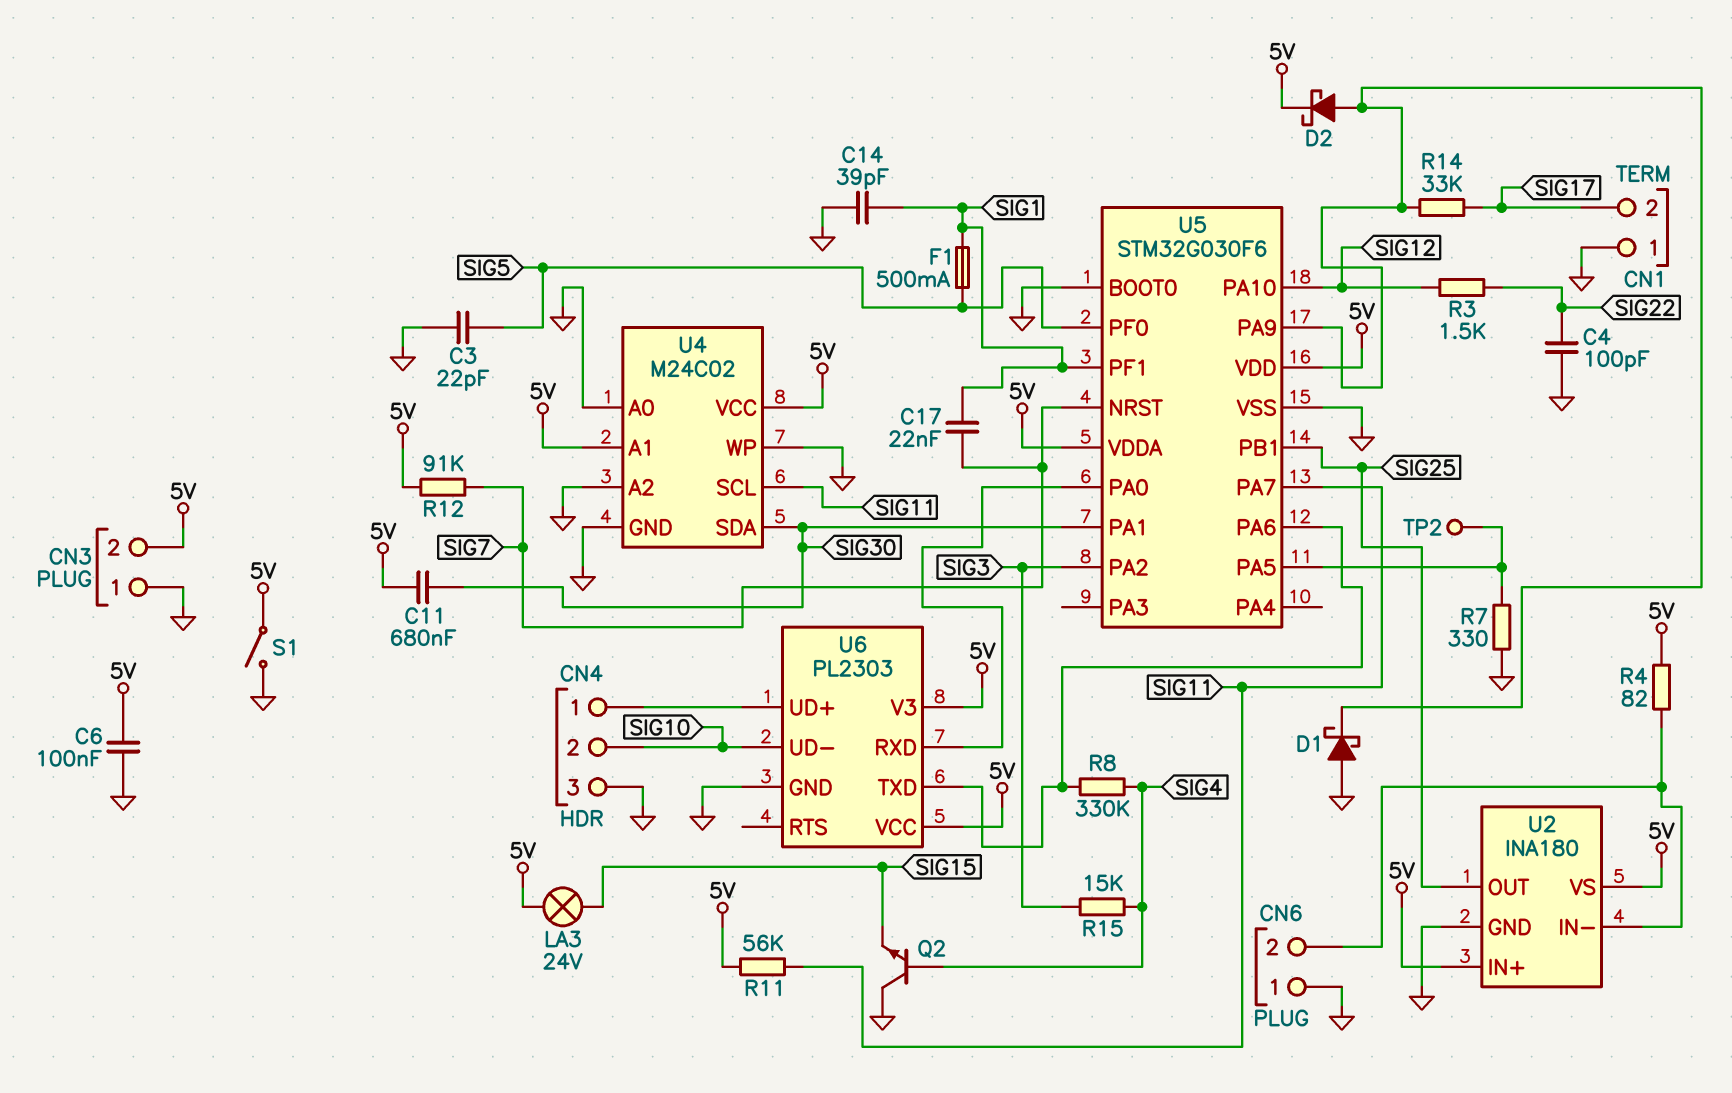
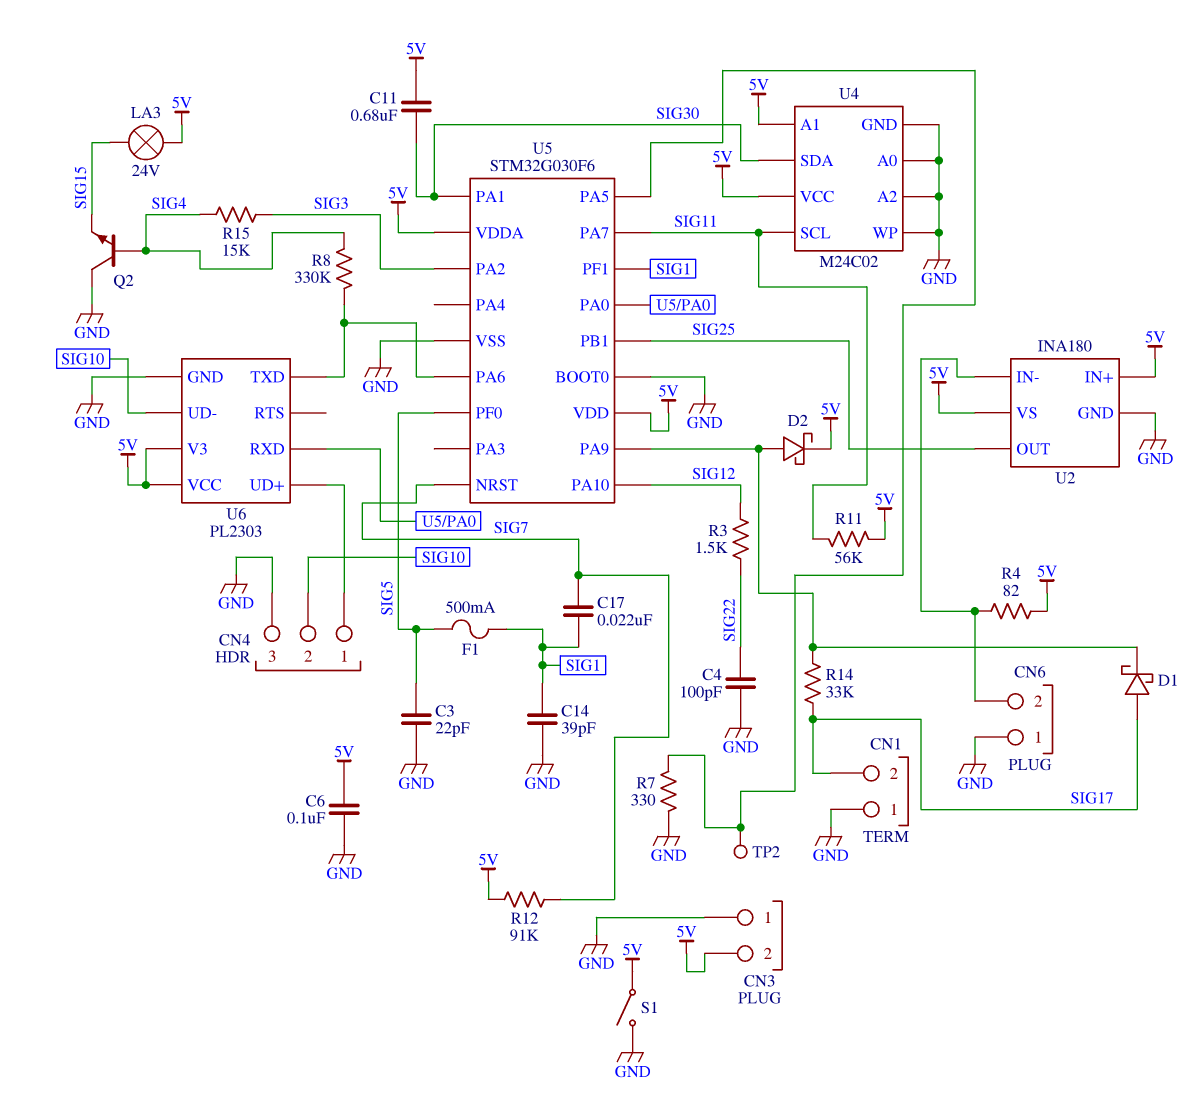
D1: schottky (A GND, K U5/PA9) -> schottky (A SIG17, K U5/PA9)

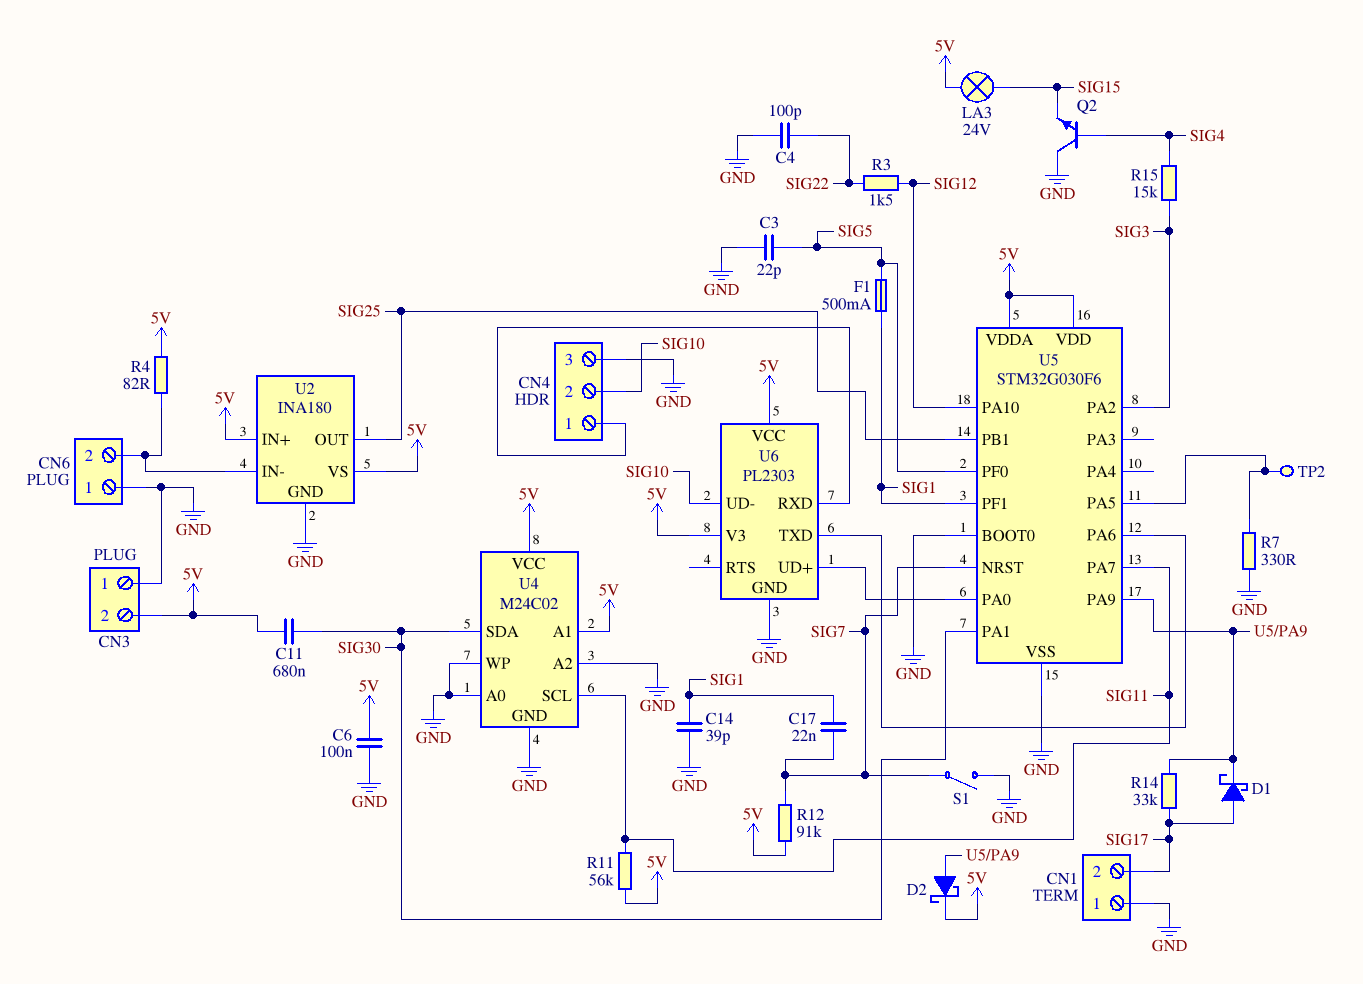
R8: 330k (SIG4, U5/PA6) -> none
S1: switch (5V, GND) -> switch (GND, SIG7)
U6 pin RXD: U5/PA0 -> CN4/1
U6 pin UD+: CN4/1 -> U5/PA0

